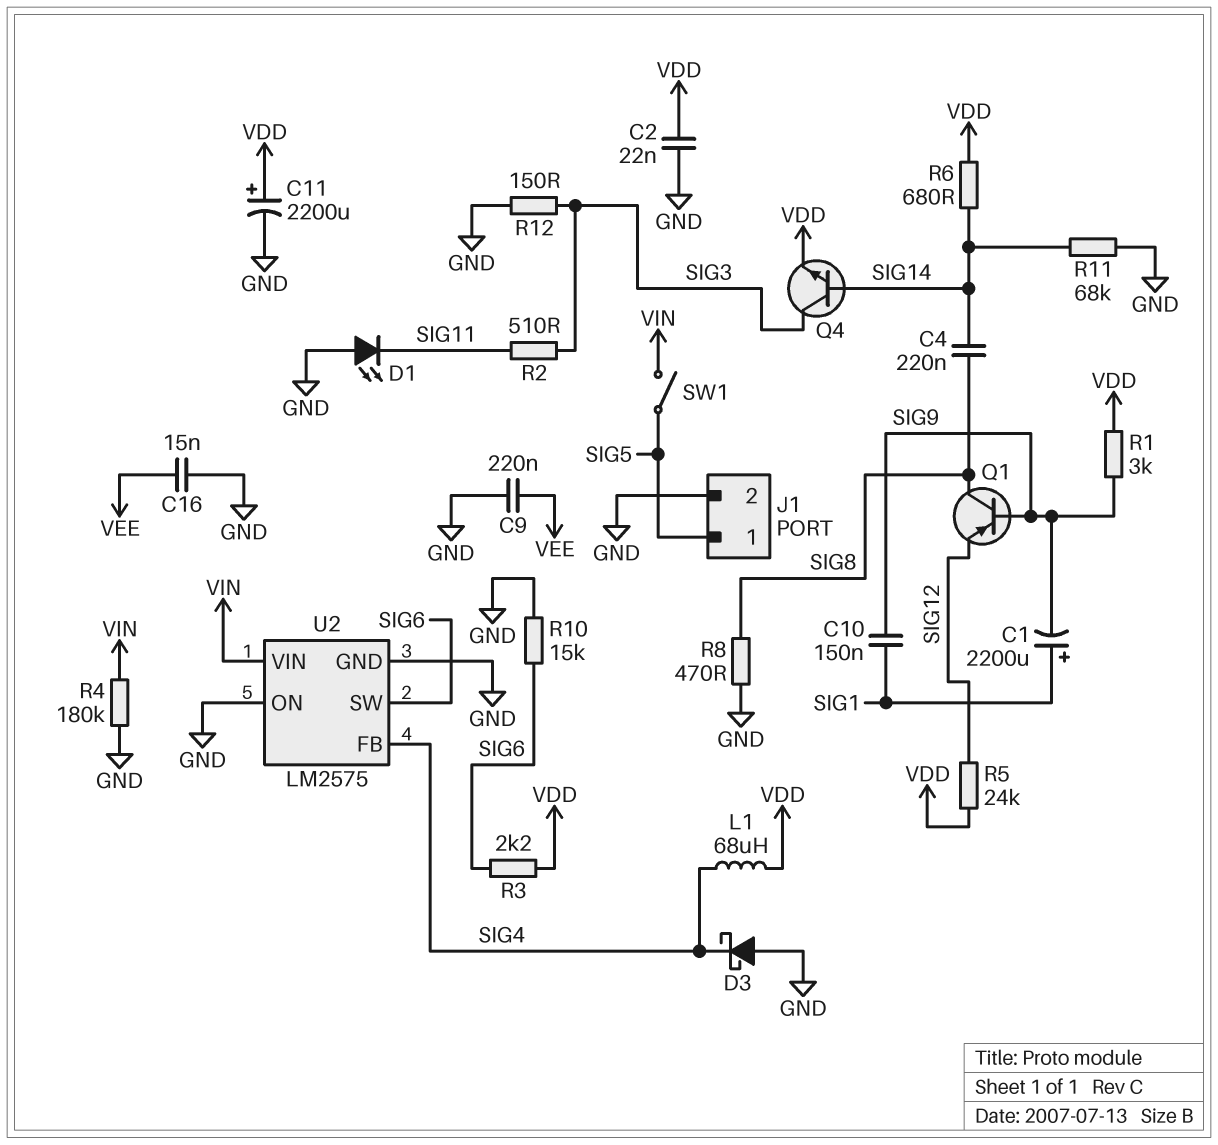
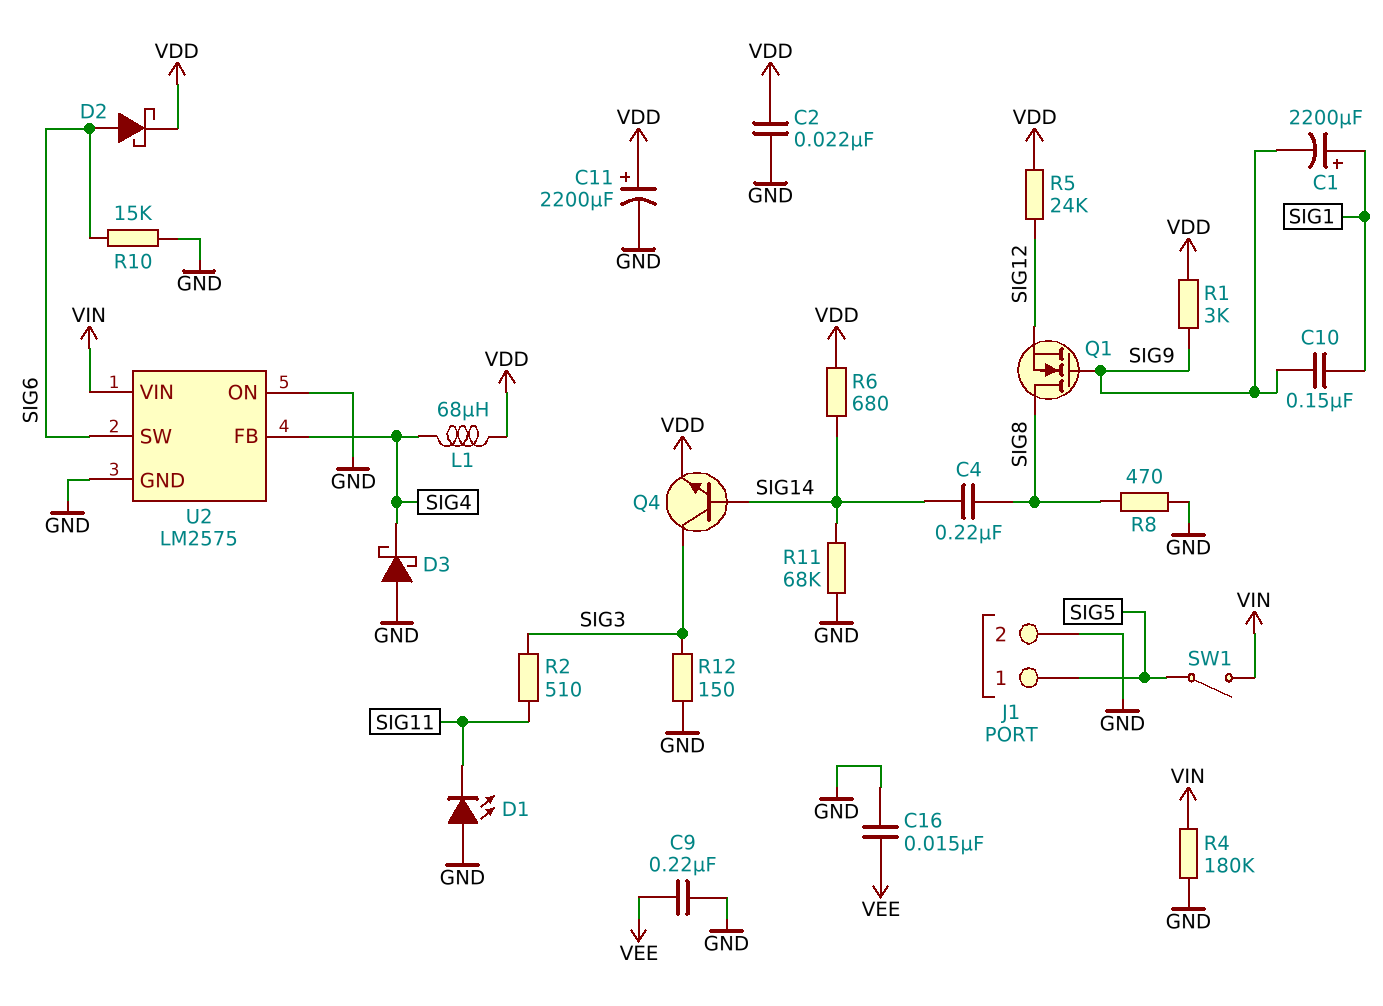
D2: none -> schottky (A SIG6, K VDD)
Q1: PNP (B SIG9, C SIG8, E SIG12) -> NMOS (G SIG9, D SIG8, S SIG12)
R3: 2.2k (SIG6, VDD) -> none

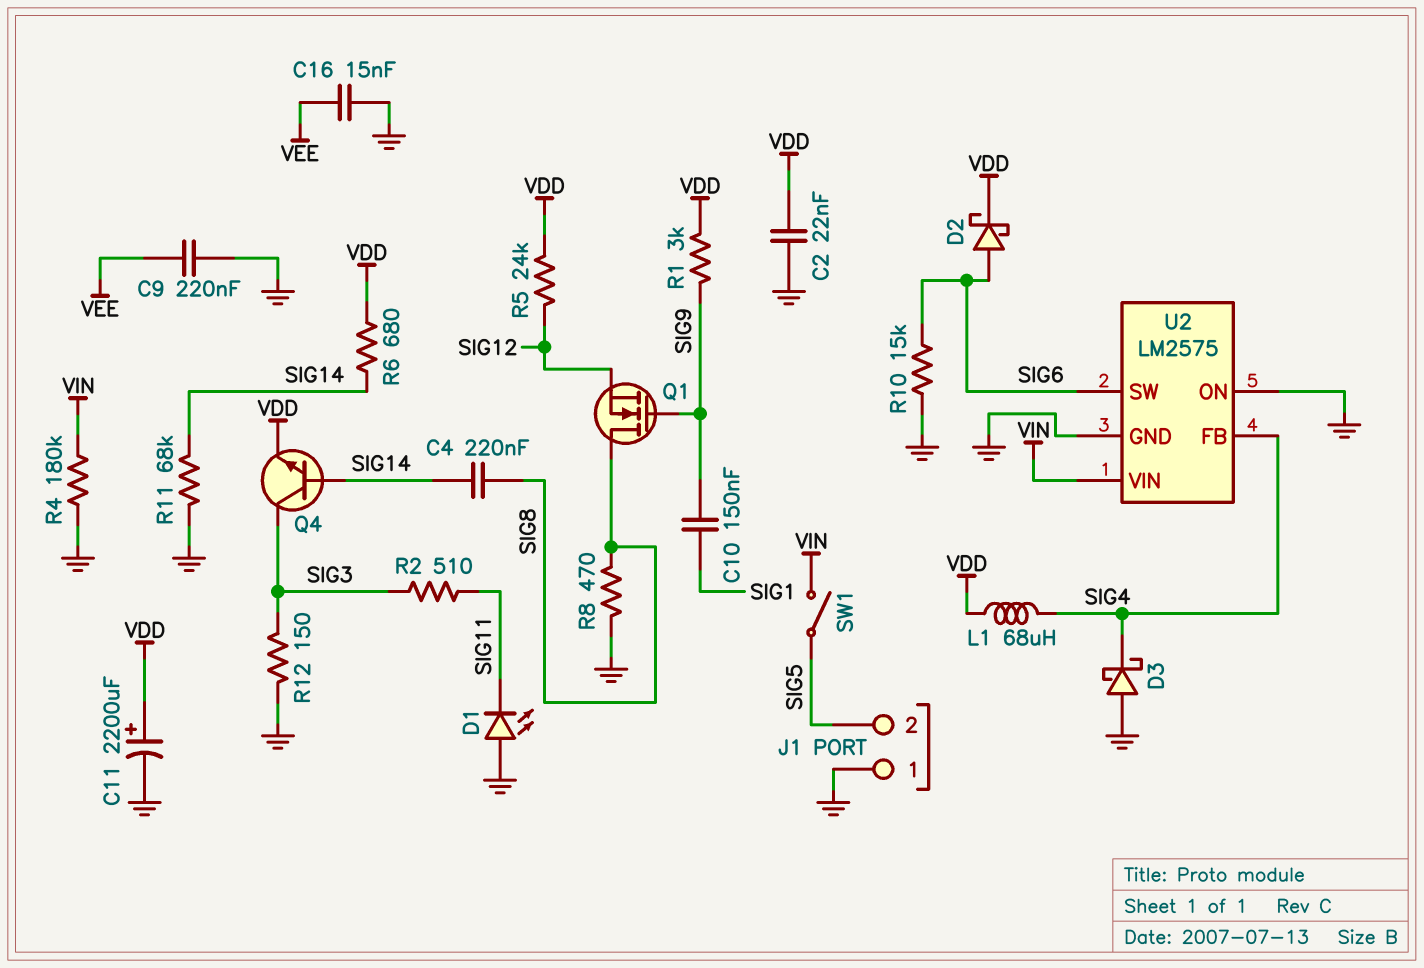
C1: 2200uF (plus SIG1, minus SIG9) -> none
J1 pin 1: SIG5 -> GND
J1 pin 2: GND -> SIG5

